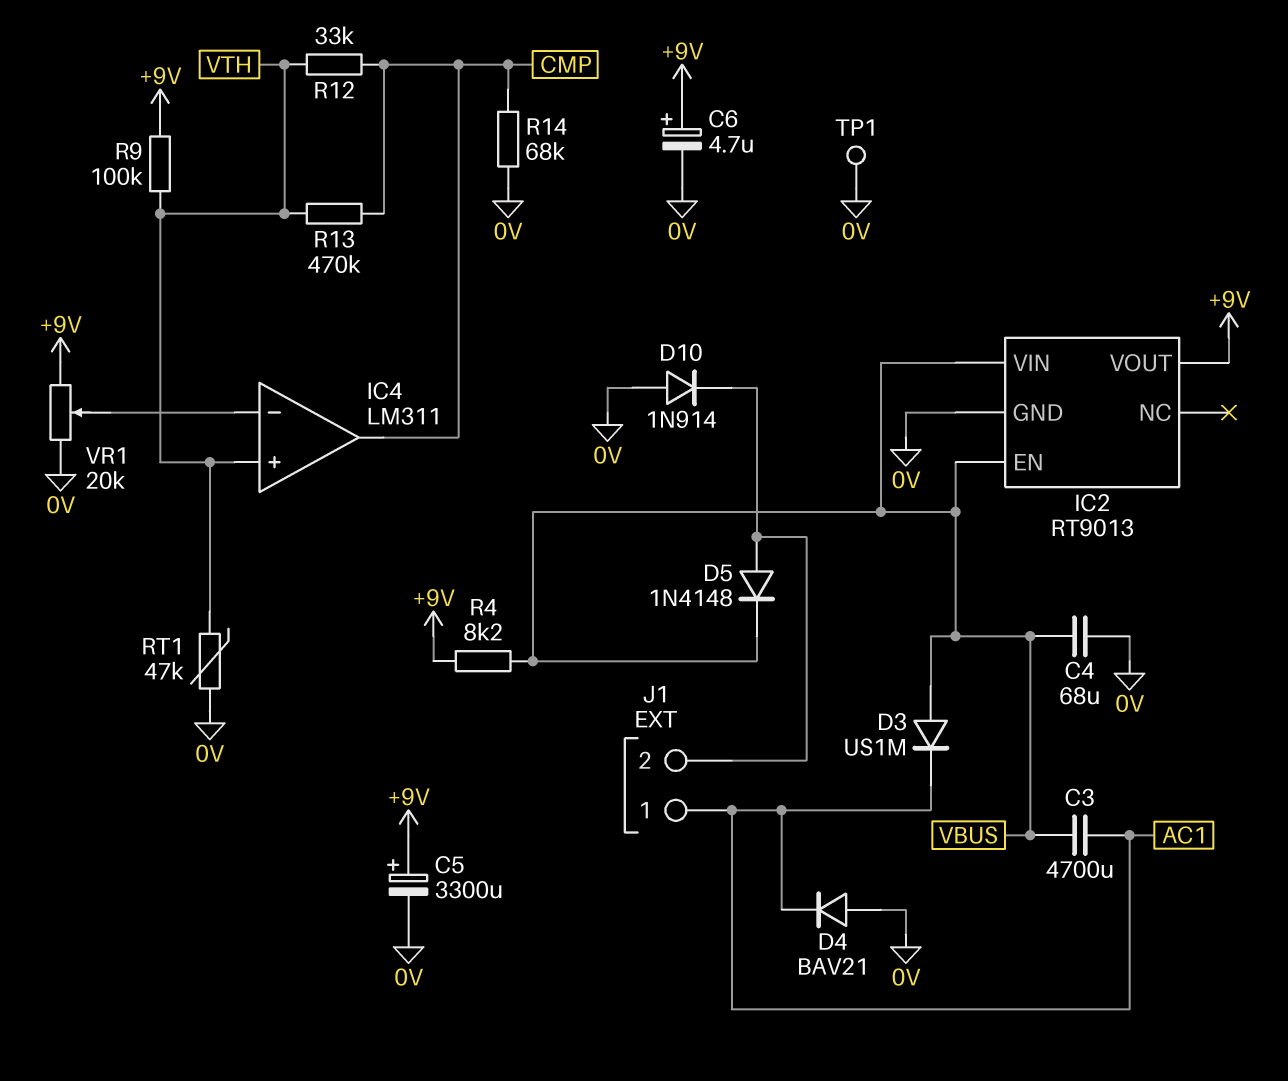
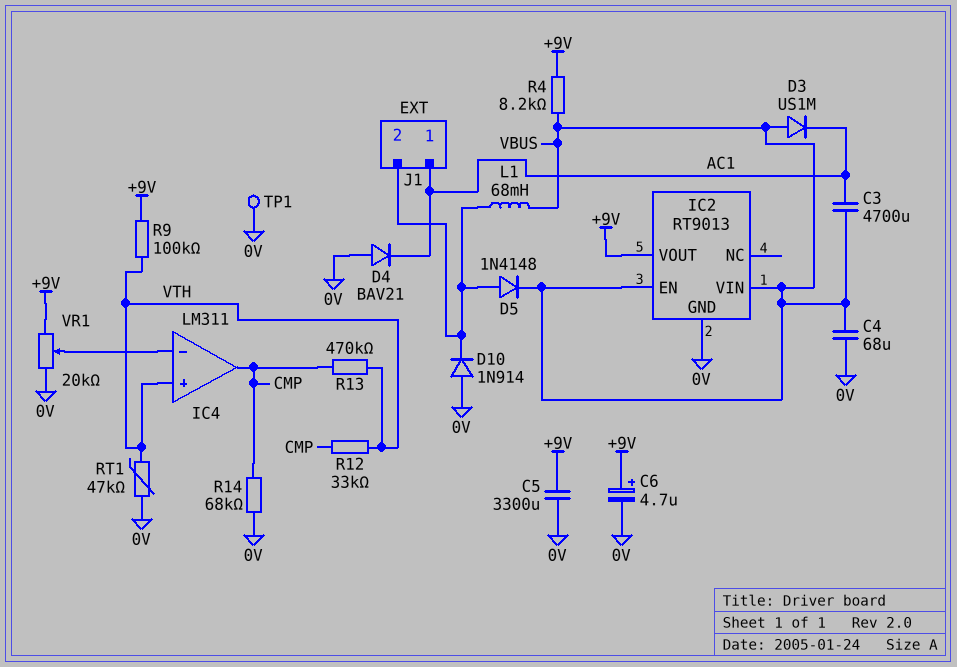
C5: 3300uF (plus +9V, minus 0V) -> 3300uF (+9V, 0V)
L1: none -> 68mH (J1/2, VBUS)

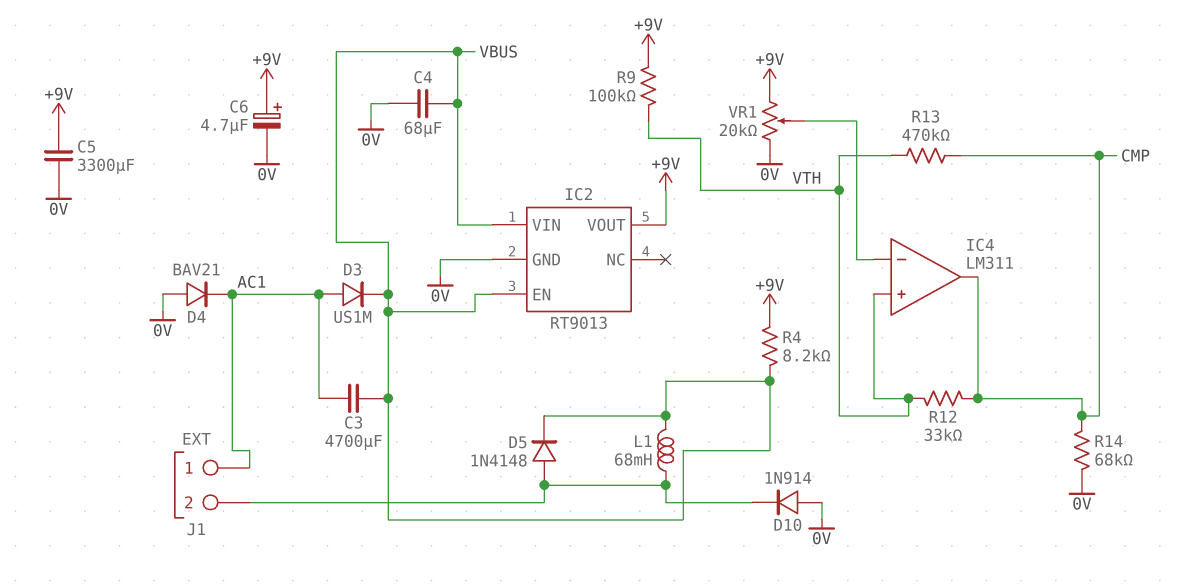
D3: diode US1M (A VBUS, K AC1) -> diode US1M (A AC1, K VBUS)
RT1: 47k (0V, VTH) -> none
TP1: test point (0V) -> none

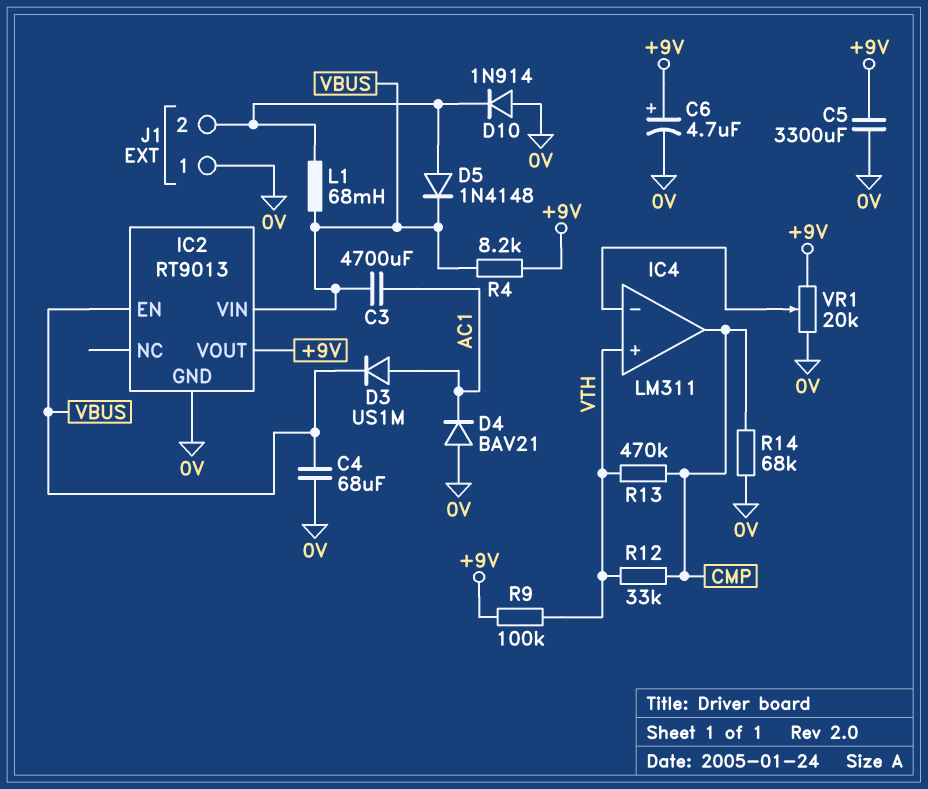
J1 pin 1: AC1 -> 0V

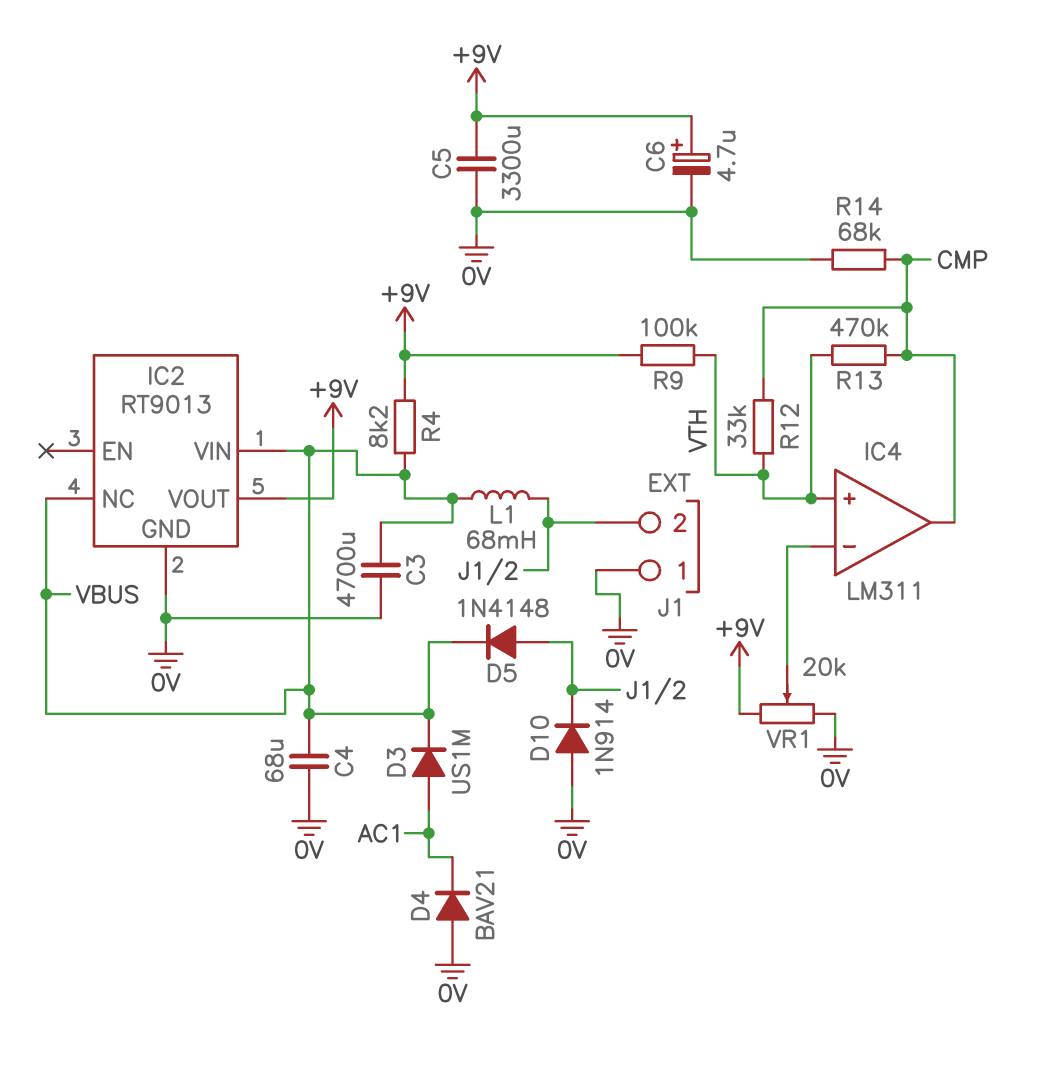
C3: 4700uF (AC1, VBUS) -> 4700uF (0V, VBUS)
IC2 pin EN: VBUS -> none
IC2 pin NC: none -> VBUS

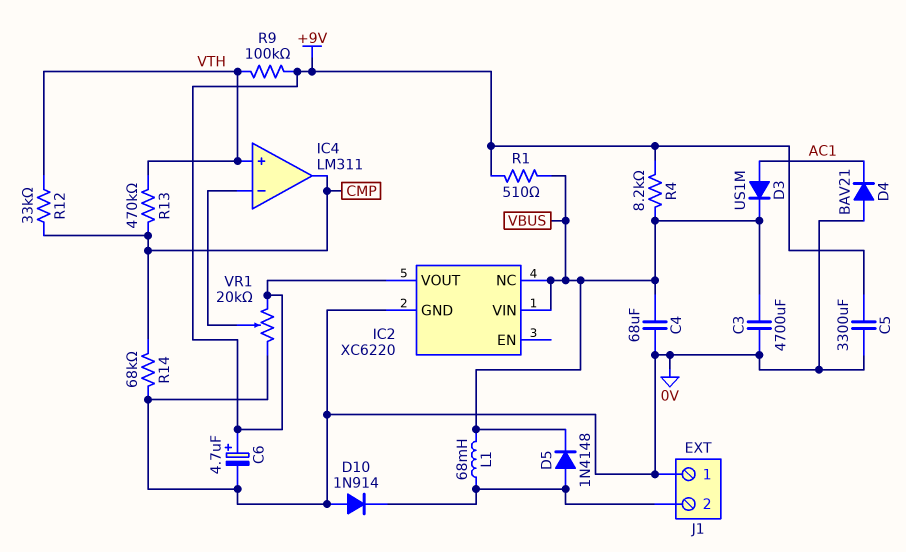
IC2: RT9013 -> XC6220
R1: none -> 510 (+9V, VBUS)

